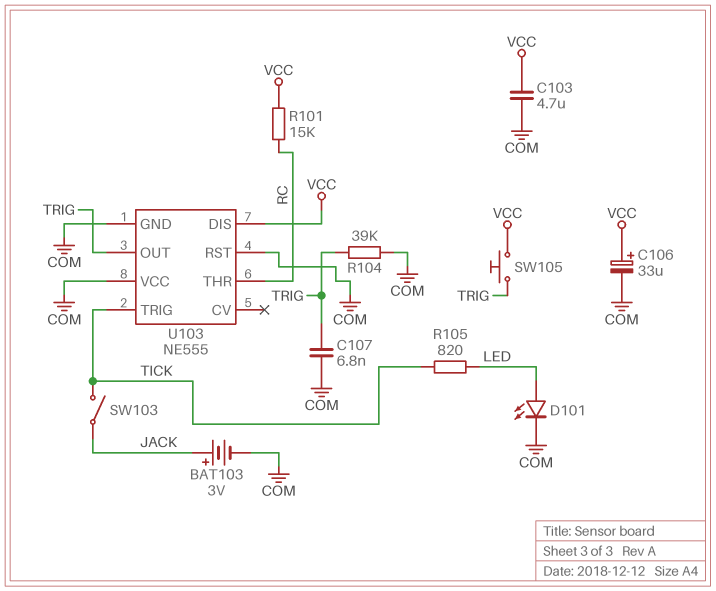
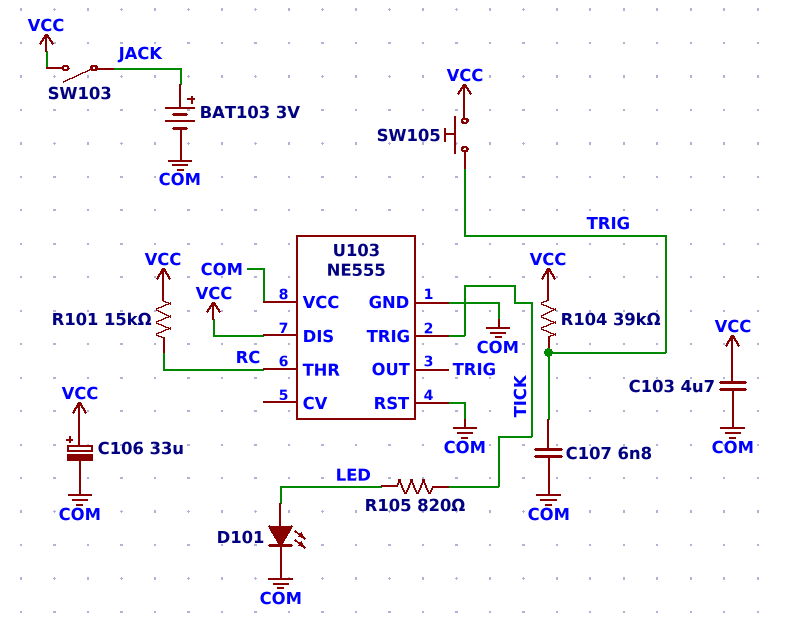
R104: 39k (COM, TRIG) -> 39k (TRIG, VCC)
SW103: switch (JACK, TICK) -> switch (JACK, VCC)

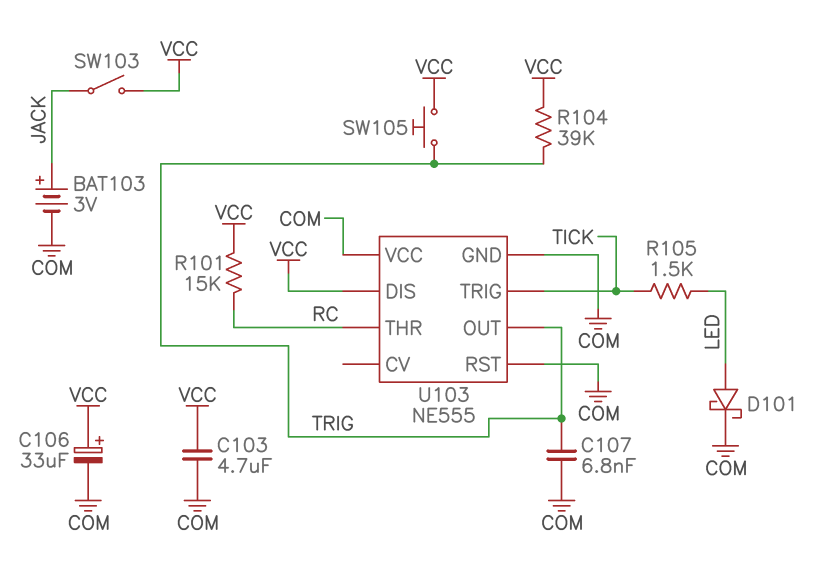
D101: LED (A LED, K COM) -> schottky (A LED, K COM)
R105: 820 (LED, TICK) -> 1.5k (LED, TICK)

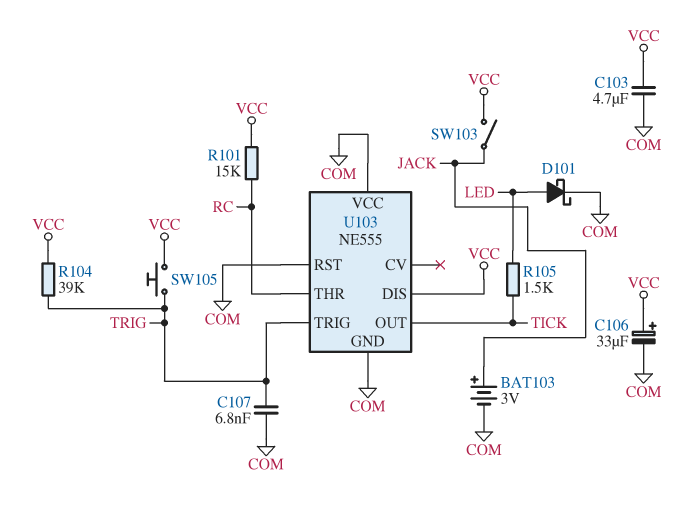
U103 pin OUT: TRIG -> TICK
U103 pin TRIG: TICK -> TRIG

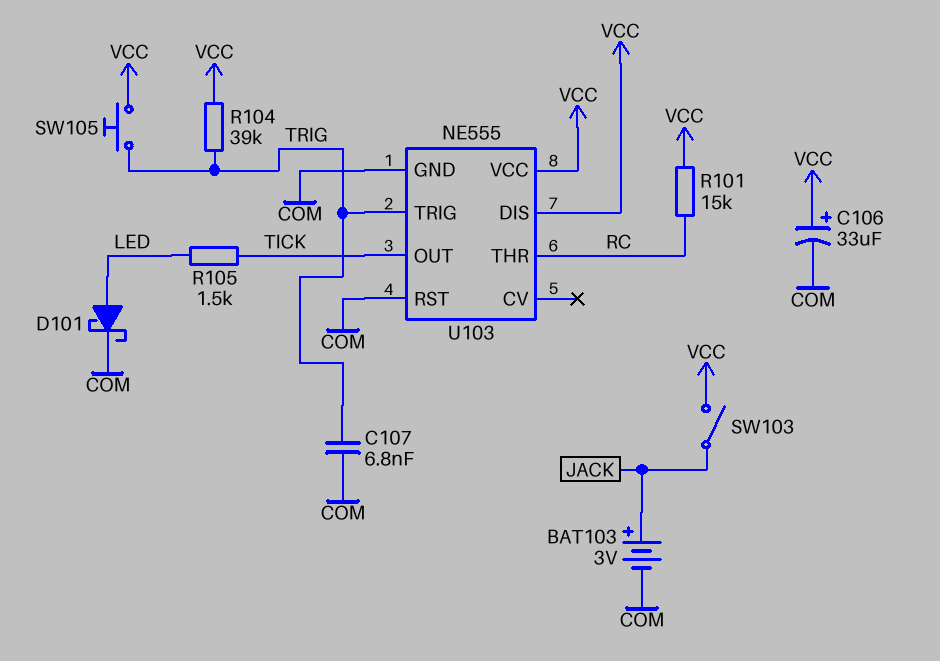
C103: 4.7uF (COM, VCC) -> none
U103 pin VCC: COM -> VCC

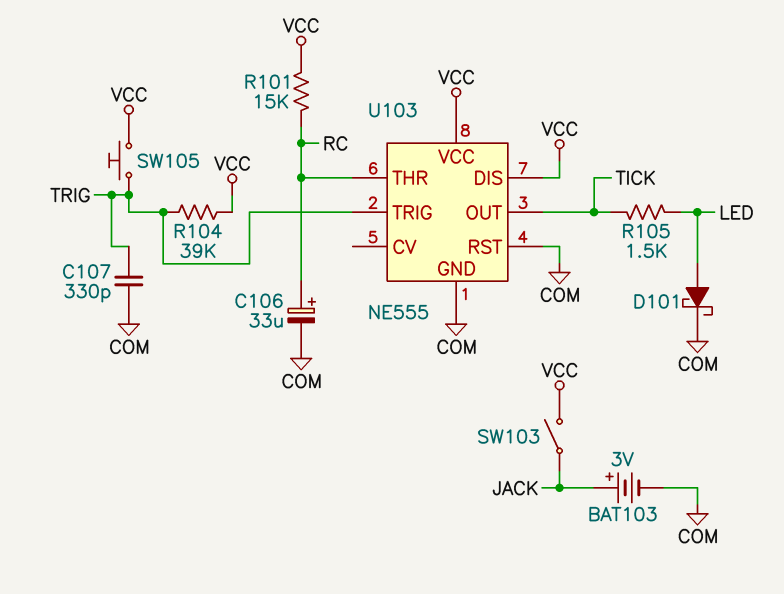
C106: 33uF (plus VCC, minus COM) -> 33uF (plus RC, minus COM)
C107: 6.8nF (COM, TRIG) -> 330pF (COM, TRIG)

